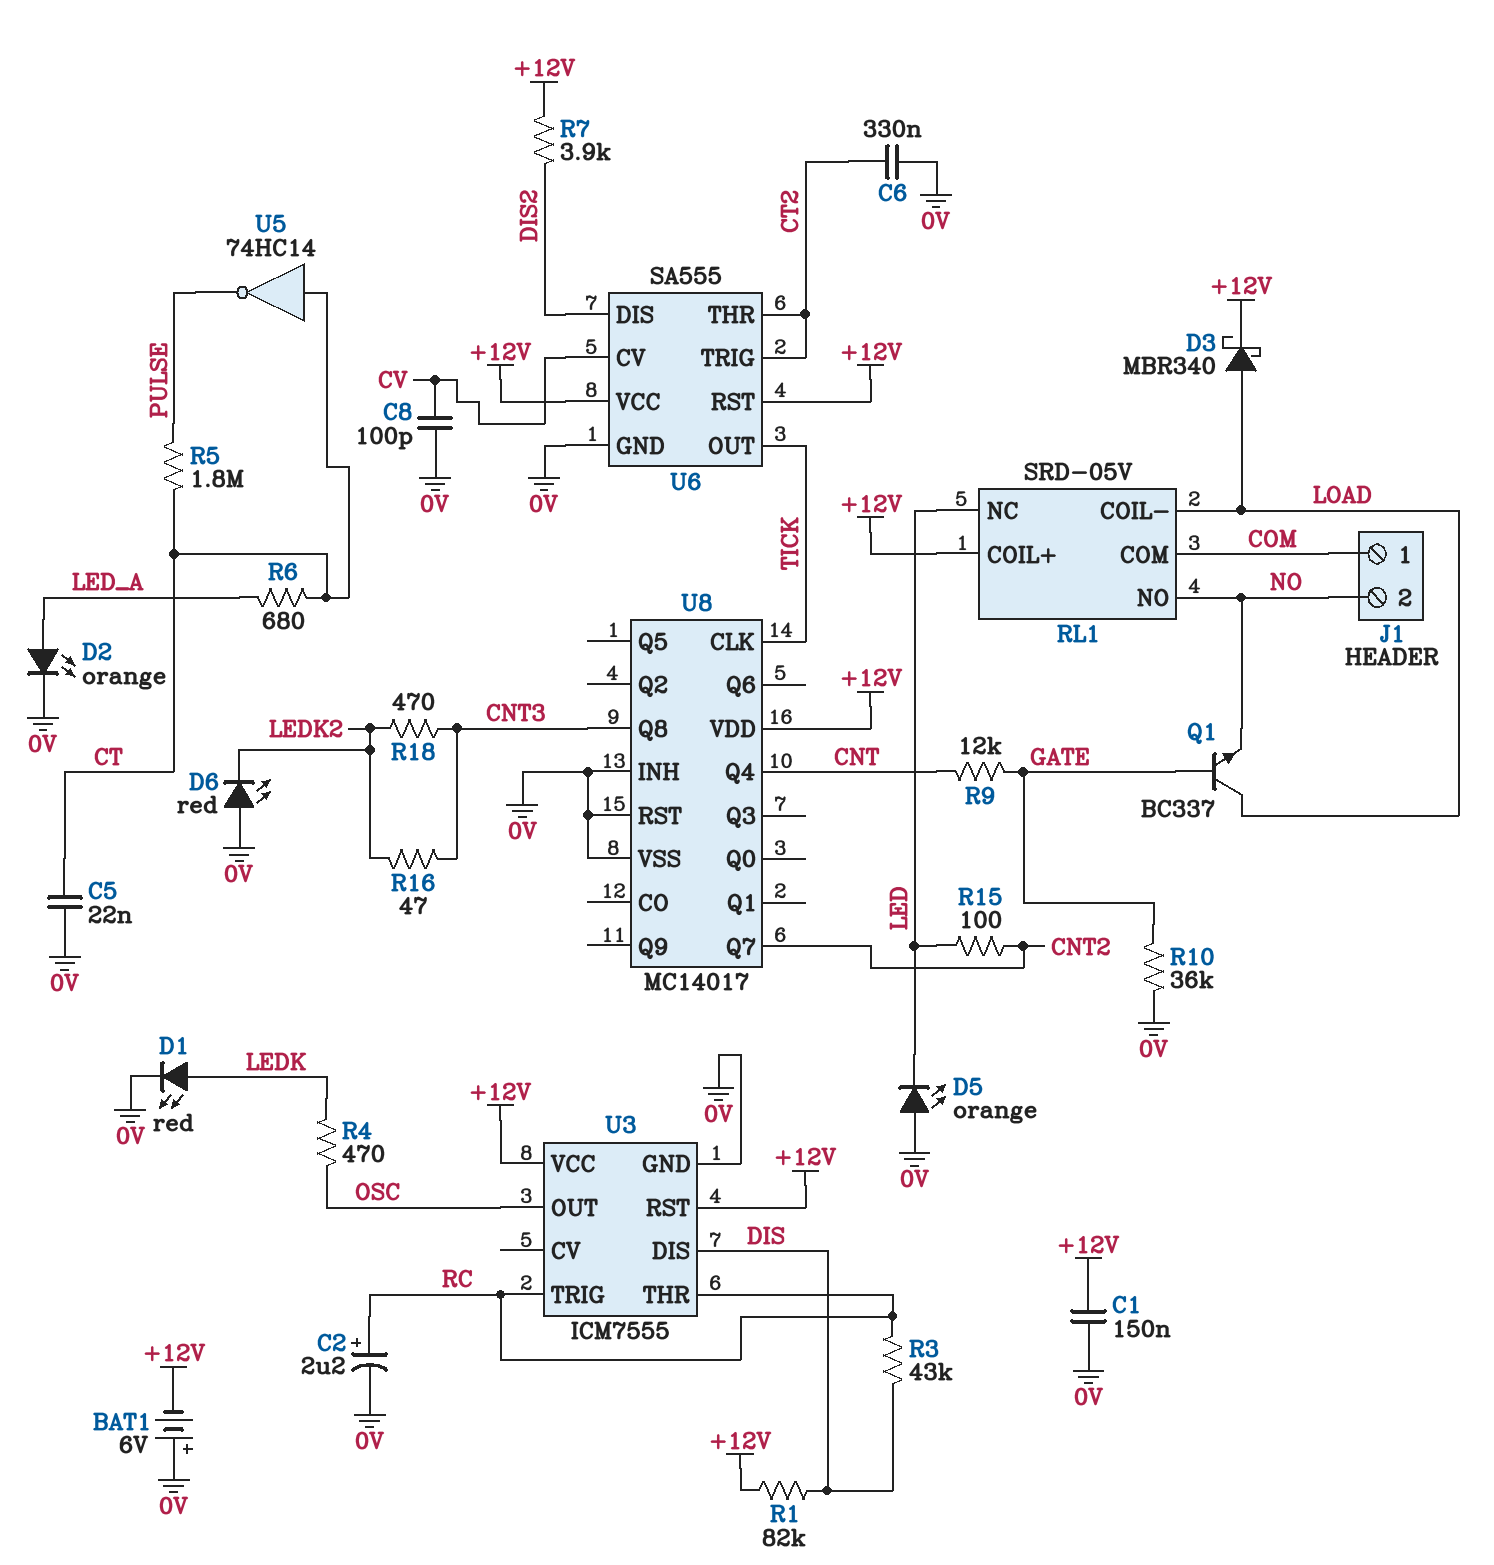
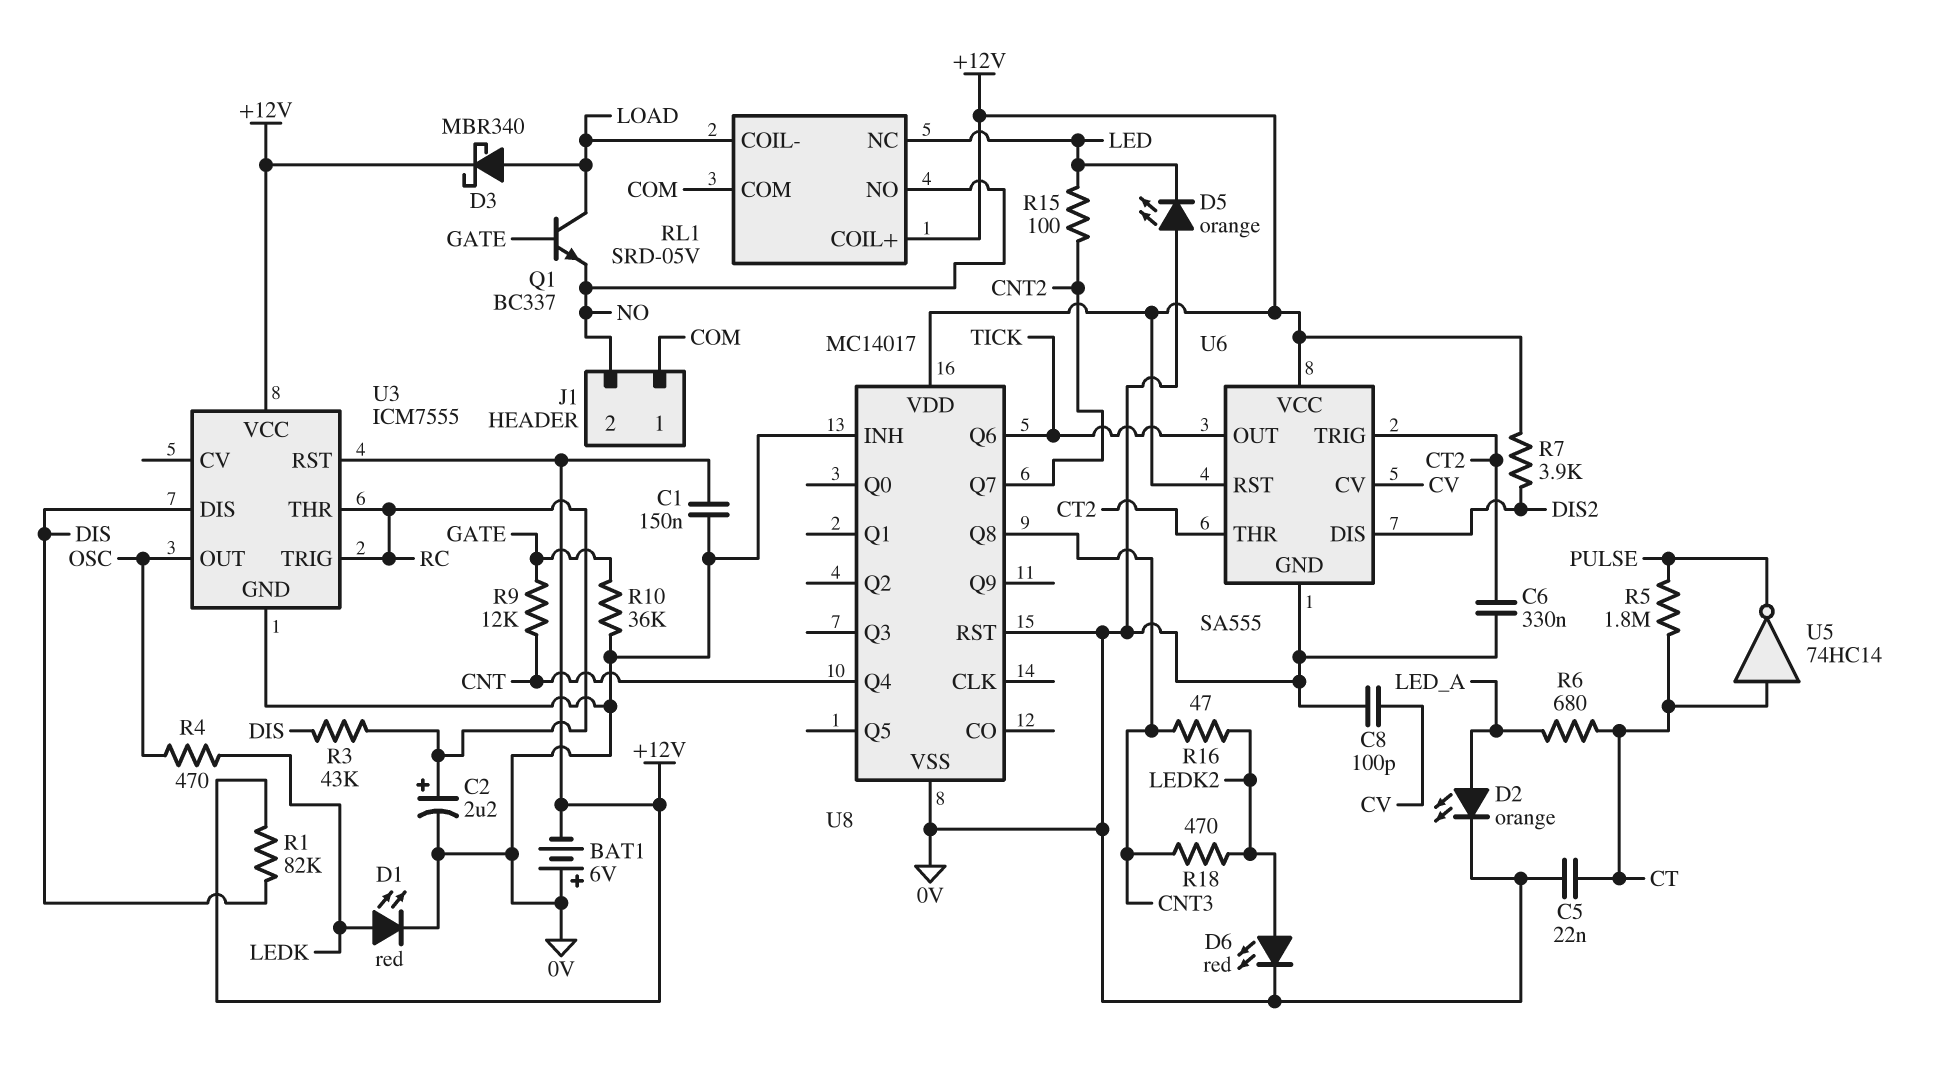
D6: LED red (A 0V, K LEDK2) -> LED red (A LEDK2, K 0V)
U8 pin CLK: TICK -> none
U8 pin Q6: none -> TICK

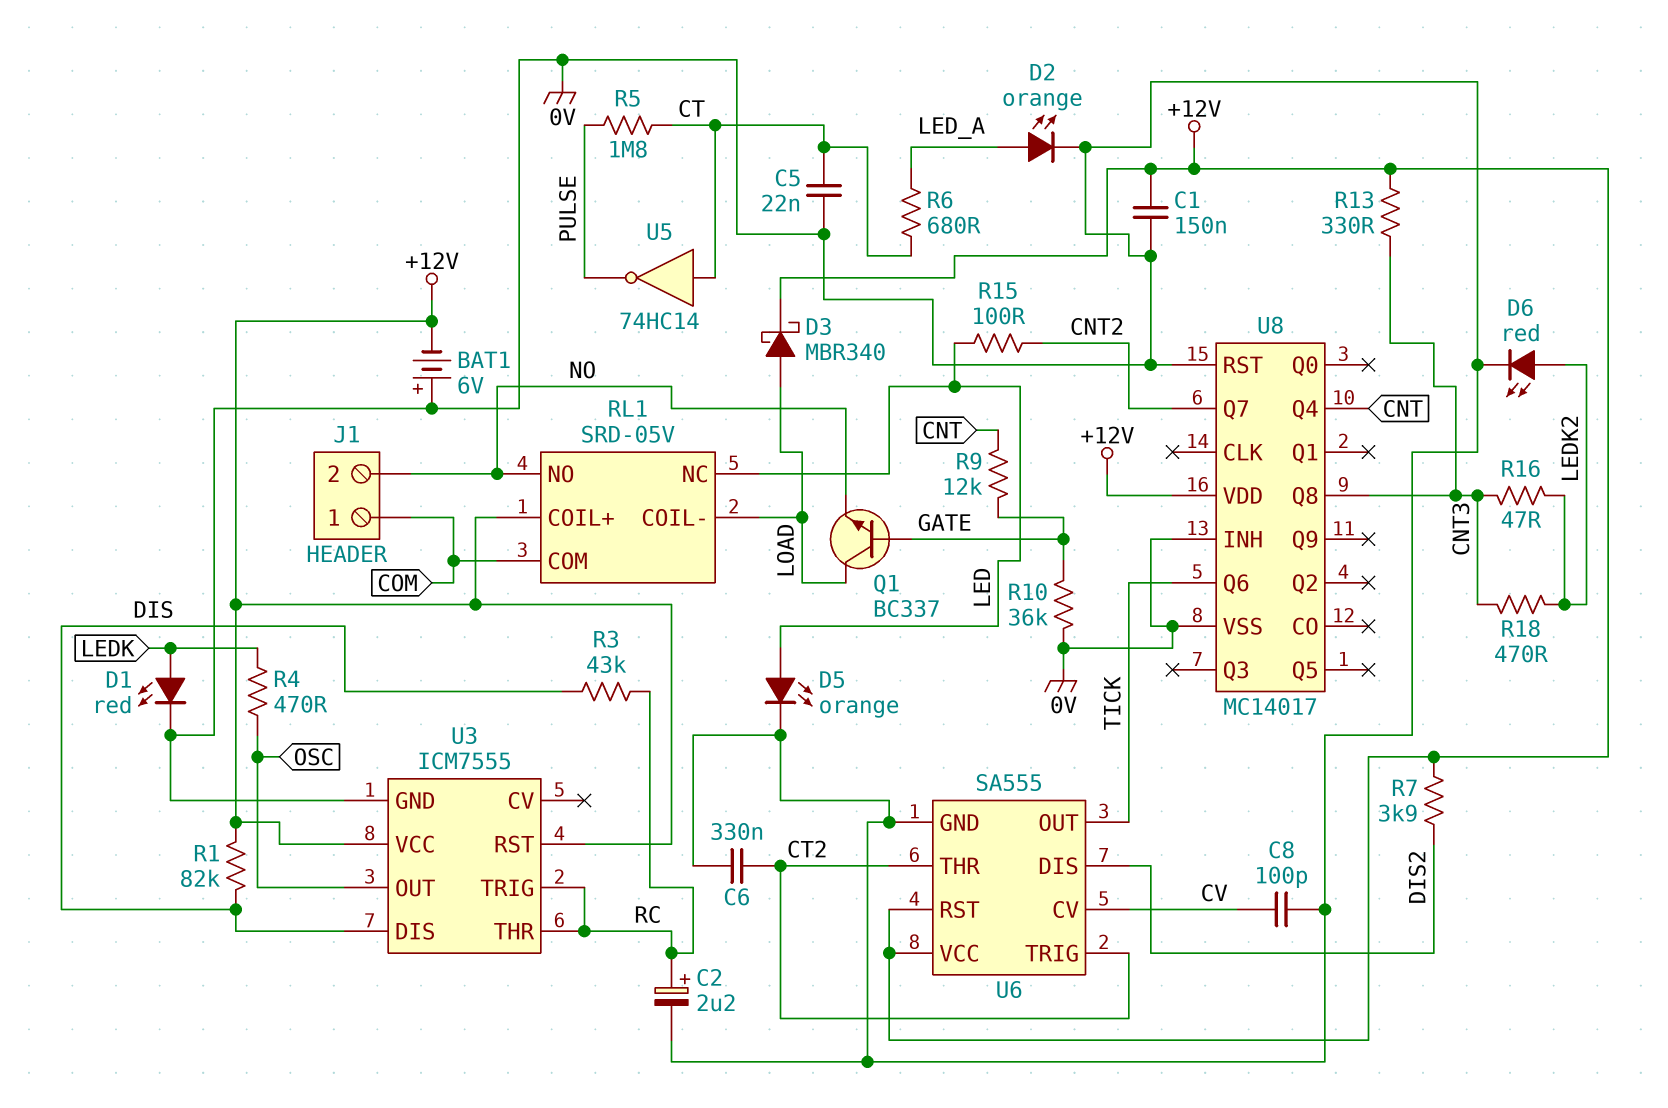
D5: LED orange (A 0V, K LED) -> LED orange (A LED, K 0V)
R13: none -> 330 (+12V, CNT3)

